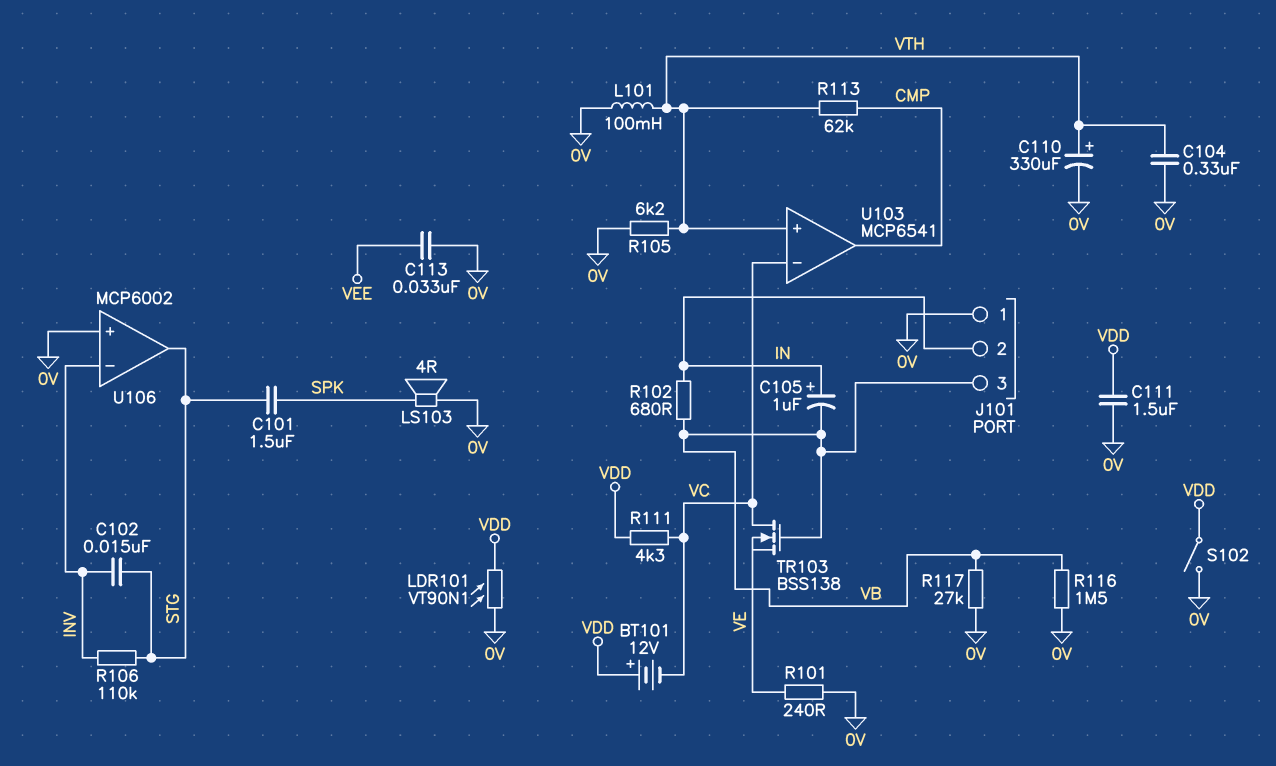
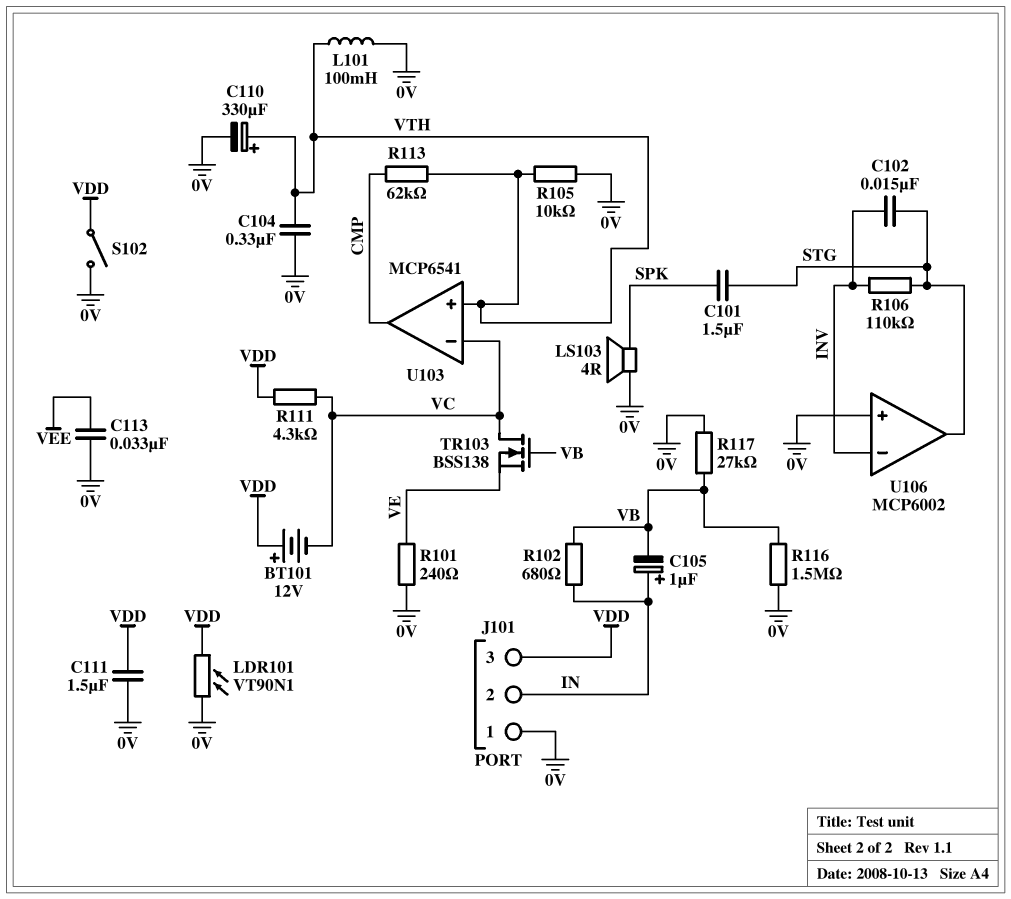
J101 pin 3: VB -> VDD
R105: 6.2k (0V, VTH) -> 10k (0V, VTH)

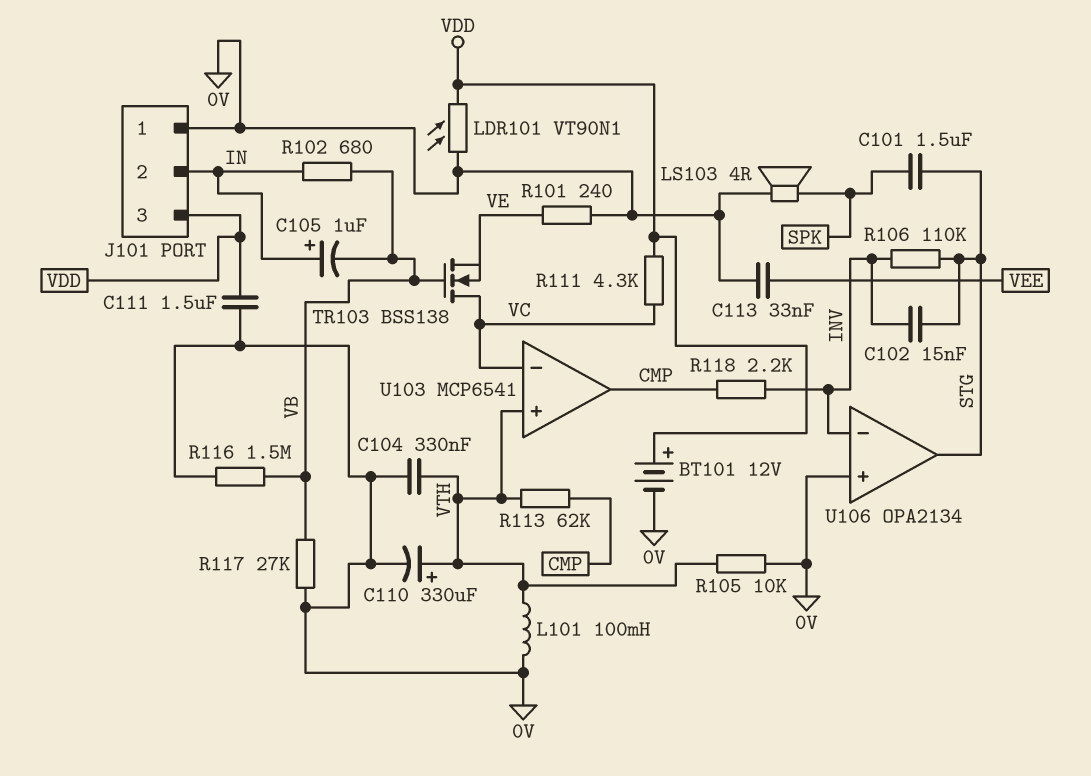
BT101: 12V (plus VDD, minus VC) -> 12V (plus VDD, minus 0V)
R118: none -> 2.2k (CMP, INV)
S102: switch (0V, VDD) -> none
U106: MCP6002 -> OPA2134

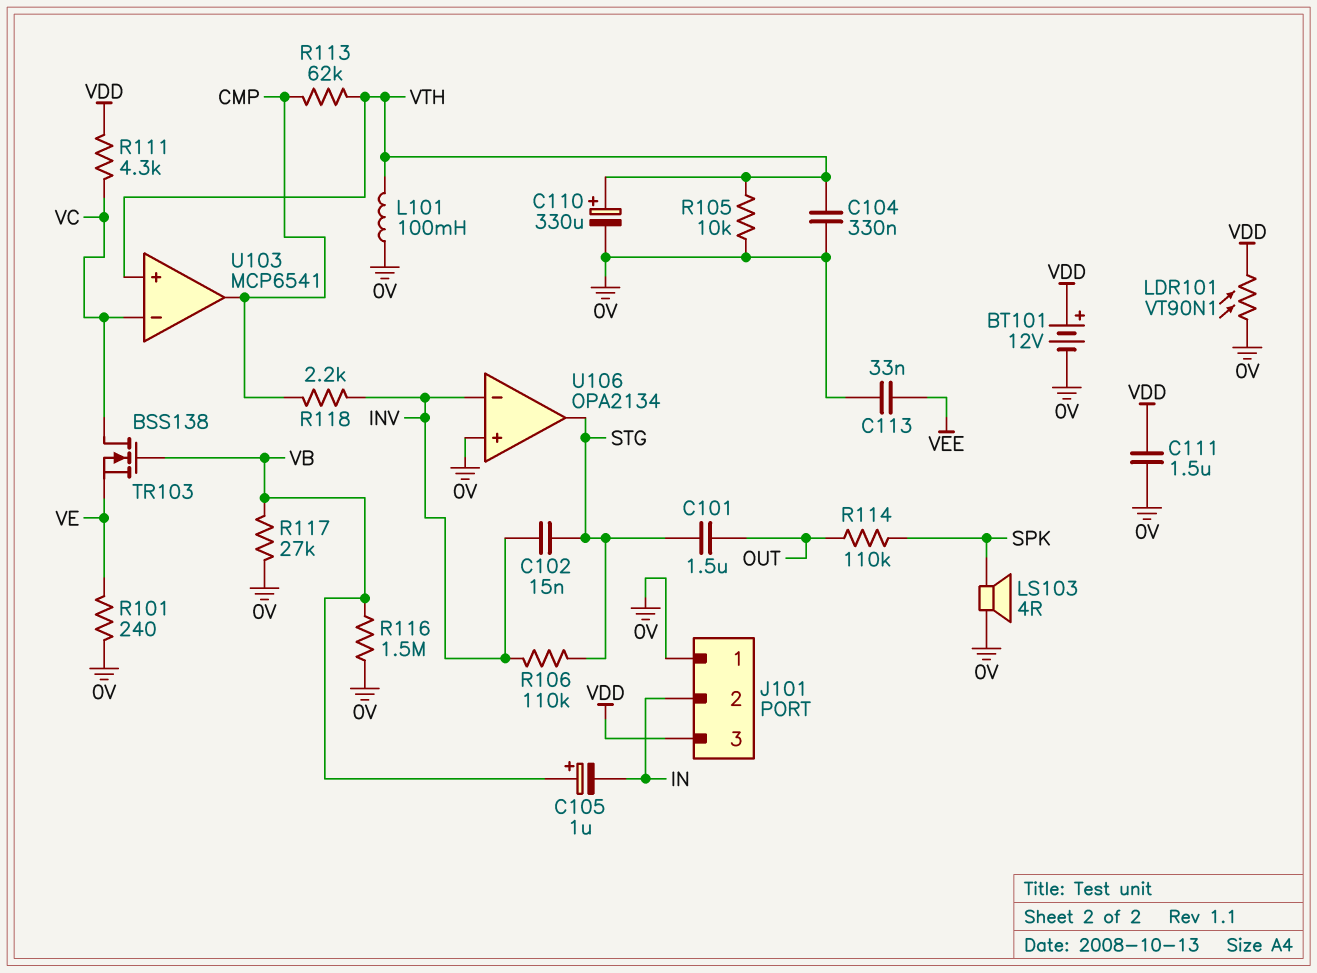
C101: 1.5uF (SPK, STG) -> 1.5uF (OUT, STG)
C105: 1uF (plus IN, minus VB) -> 1uF (plus VB, minus IN)
R102: 680 (IN, VB) -> none
R114: none -> 110k (OUT, SPK)

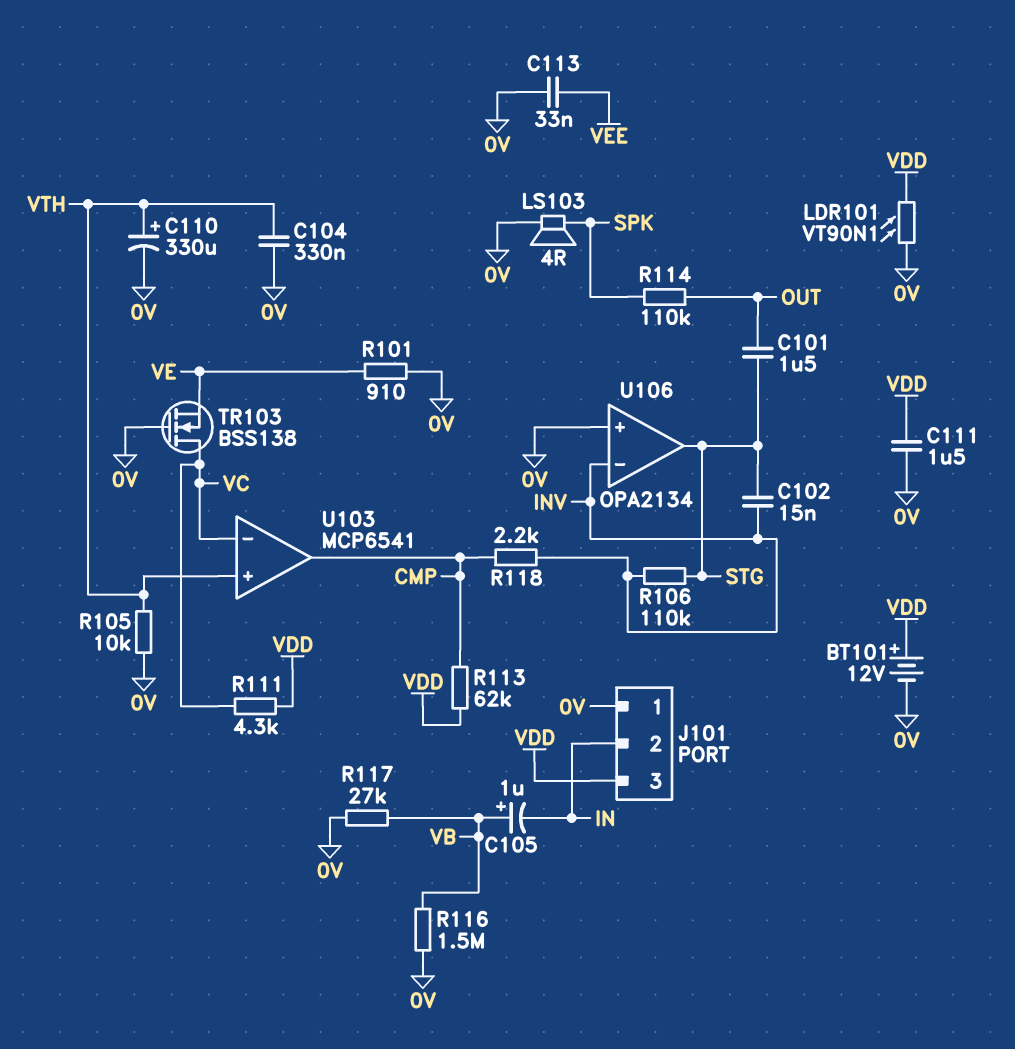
L101: 100mH (0V, VTH) -> none
R101: 240 (0V, VE) -> 910 (0V, VE)
R113: 62k (CMP, VTH) -> 62k (CMP, VDD)
TR103: NMOS BSS138 (G VB, D VC, S VE) -> NMOS BSS138 (G 0V, D VC, S VE)

